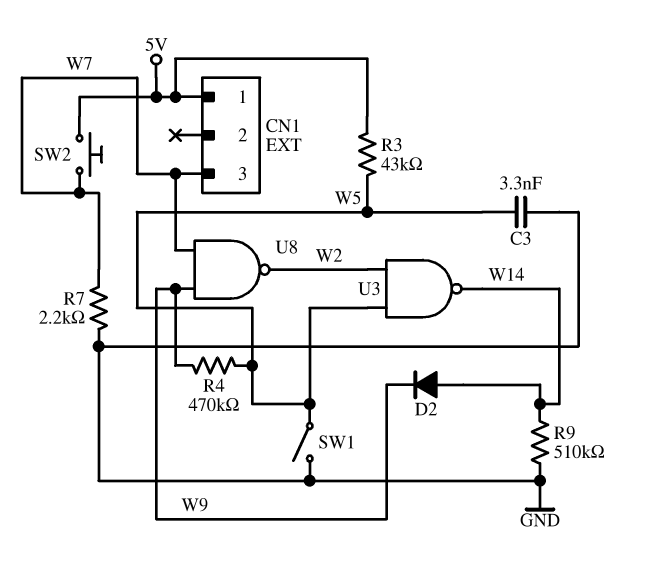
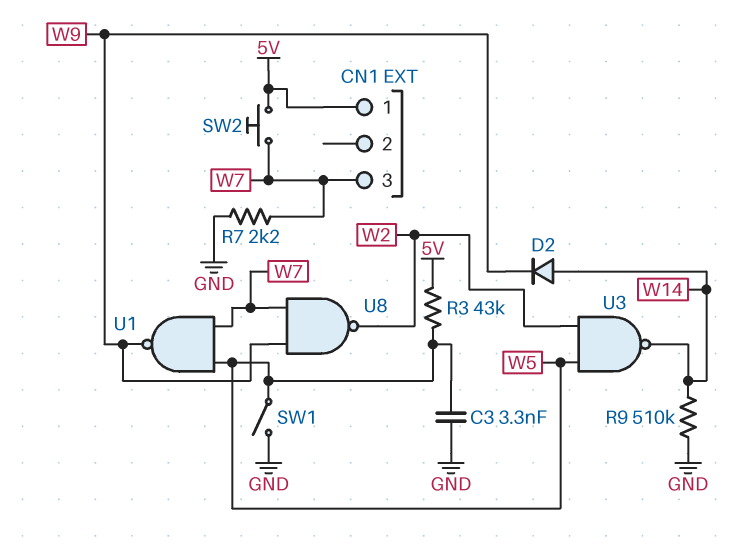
R4: 470k (W5, W9) -> none
U1: none -> NAND (in W5, in W7, out W9)

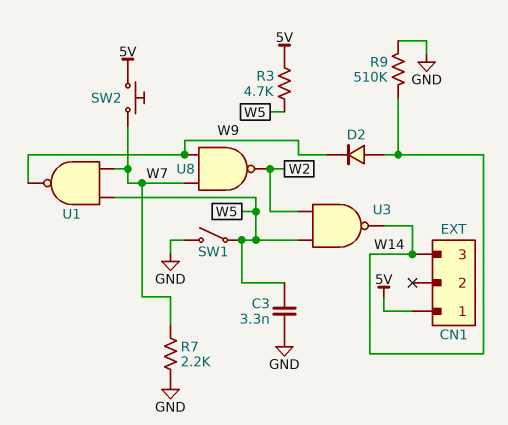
CN1 pin 3: W7 -> W14
R3: 43k (5V, W5) -> 4.7k (5V, W5)

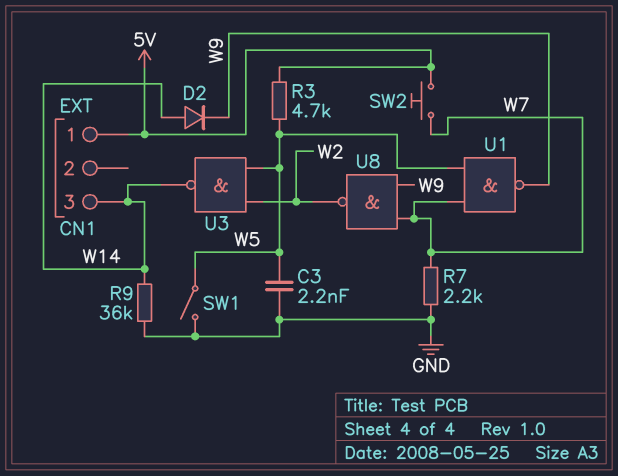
C3: 3.3nF (GND, W5) -> 2.2nF (GND, W5)
R9: 510k (GND, W14) -> 36k (GND, W14)

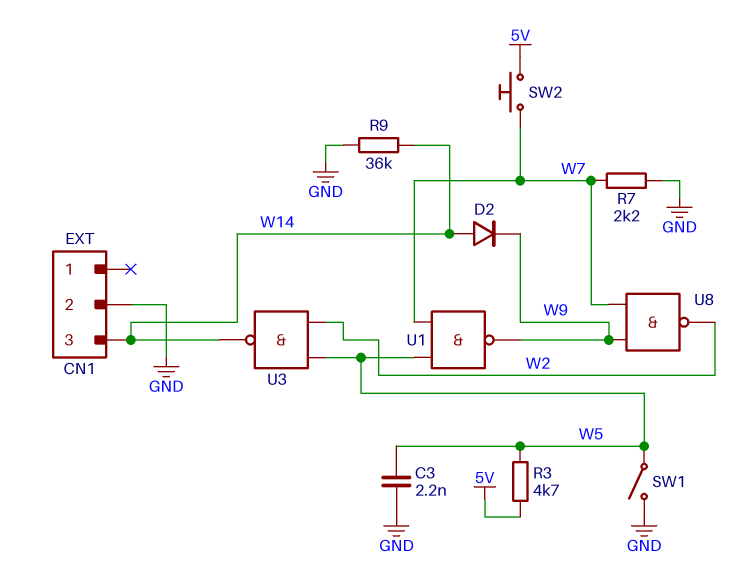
CN1 pin 1: 5V -> none
CN1 pin 2: none -> GND

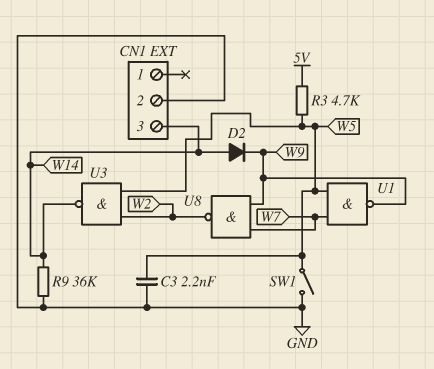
R7: 2.2k (GND, W7) -> none
SW2: button (5V, W7) -> none

